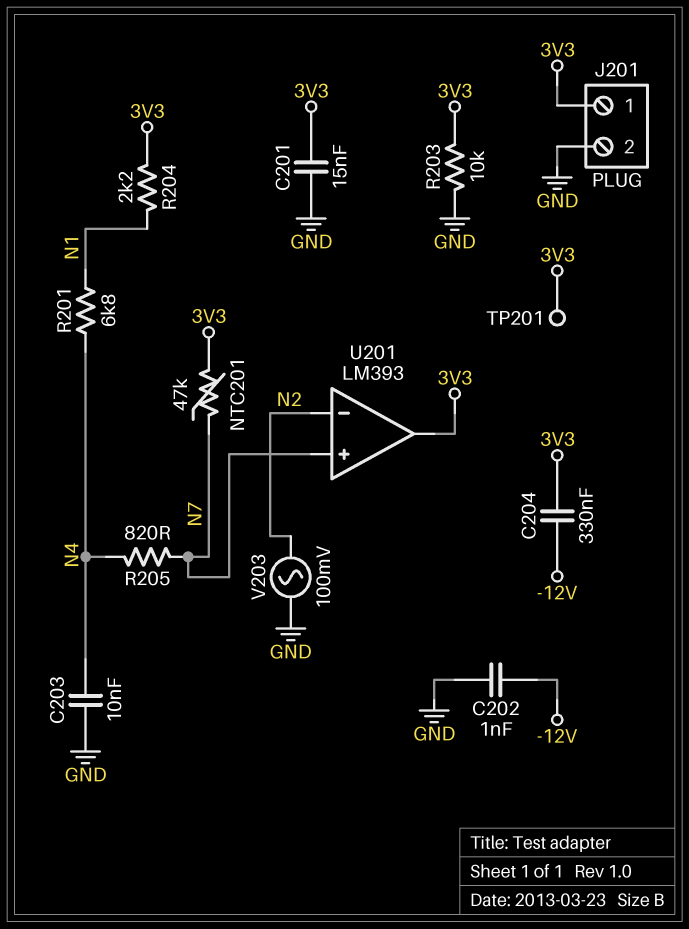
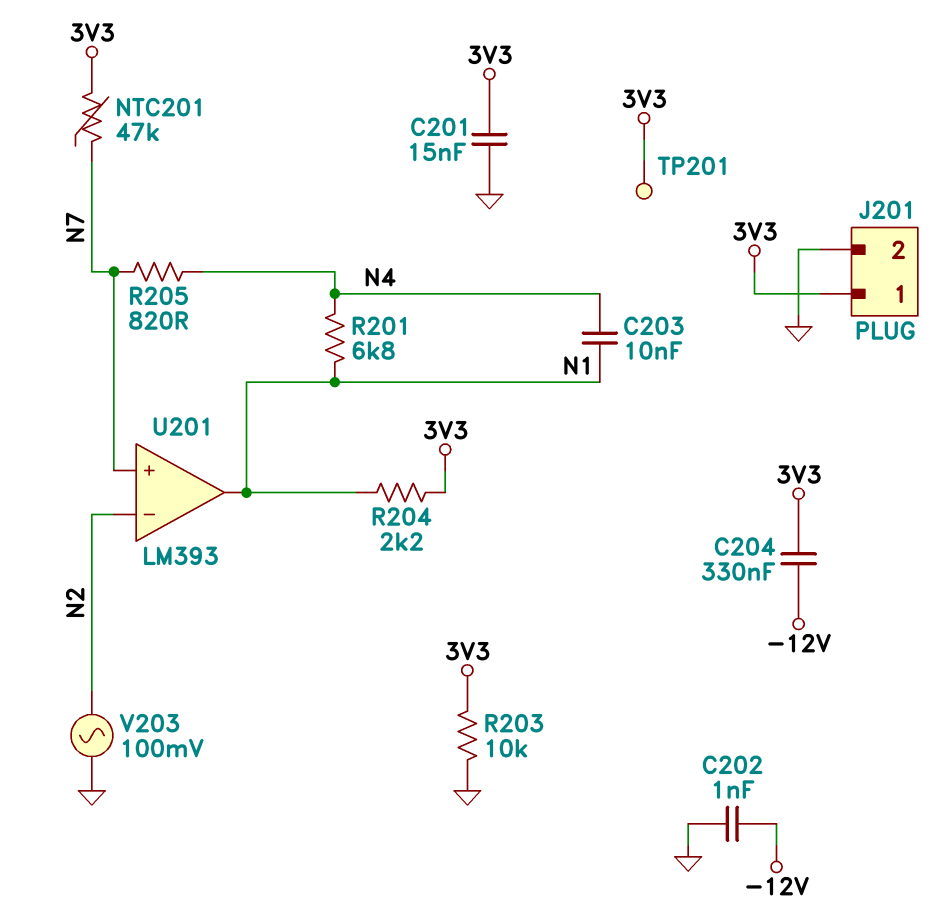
C203: 10nF (GND, N4) -> 10nF (N1, N4)
U201 pin out: 3V3 -> N1

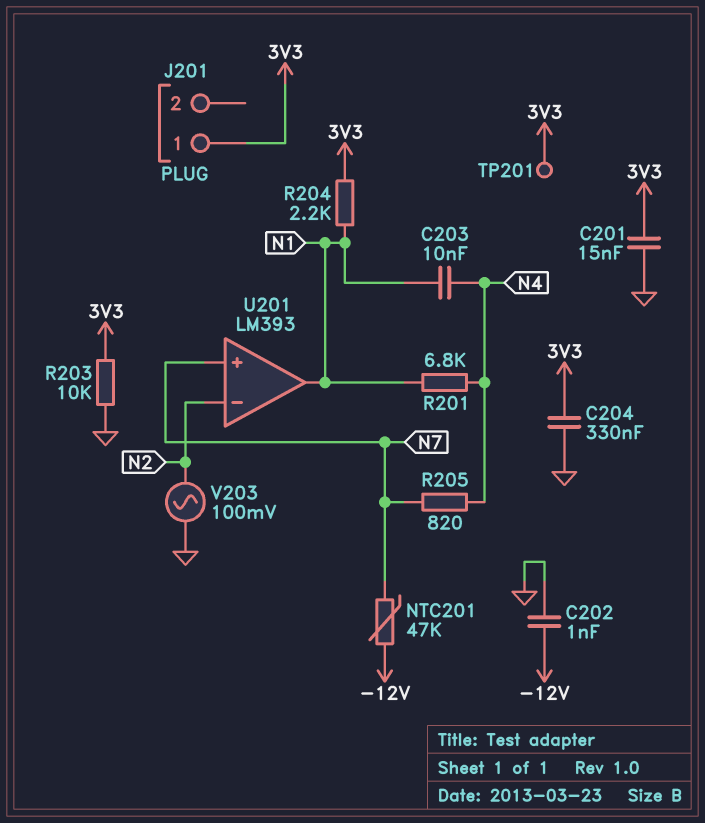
C204: 330nF (-12V, 3V3) -> 330nF (3V3, GND)
J201 pin 2: GND -> none
NTC201: 47k (3V3, N7) -> 47k (-12V, N7)

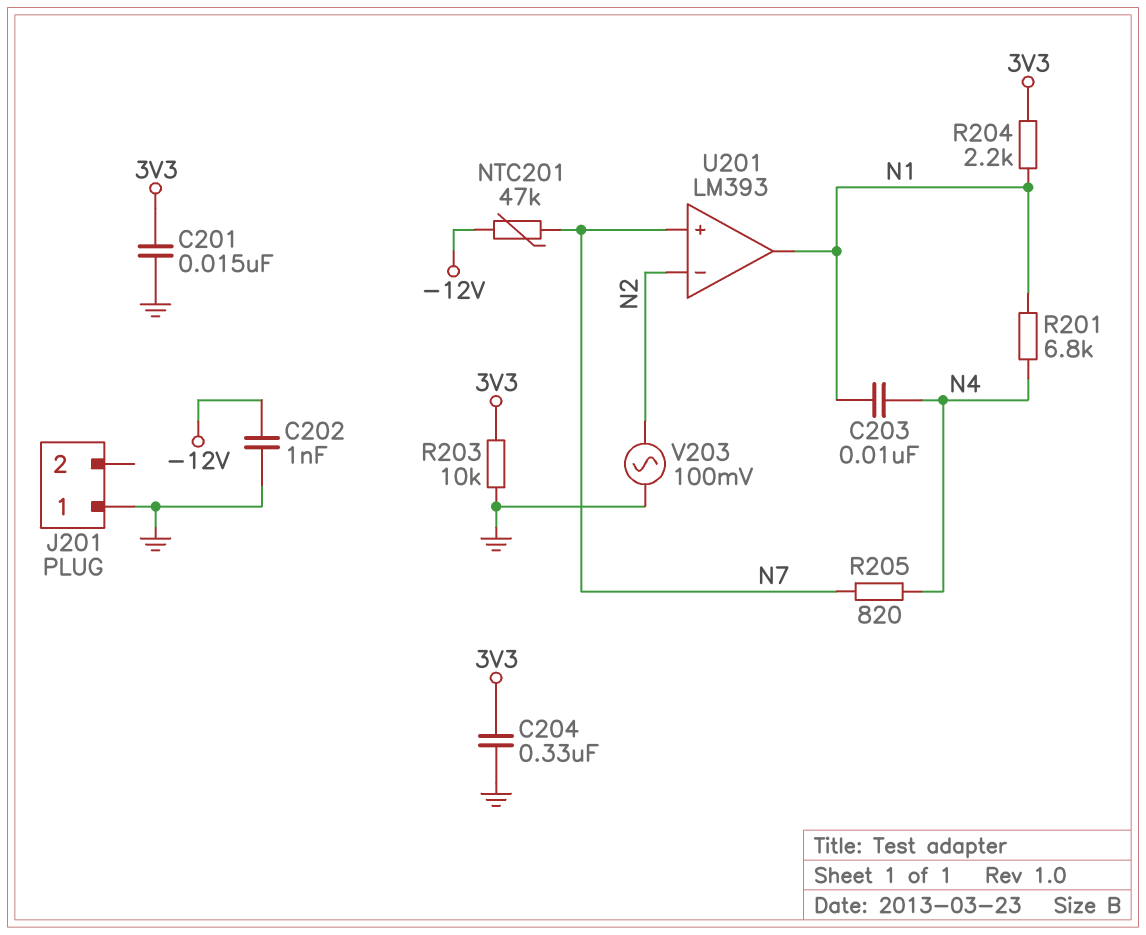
J201 pin 1: 3V3 -> GND
TP201: test point (3V3) -> none

